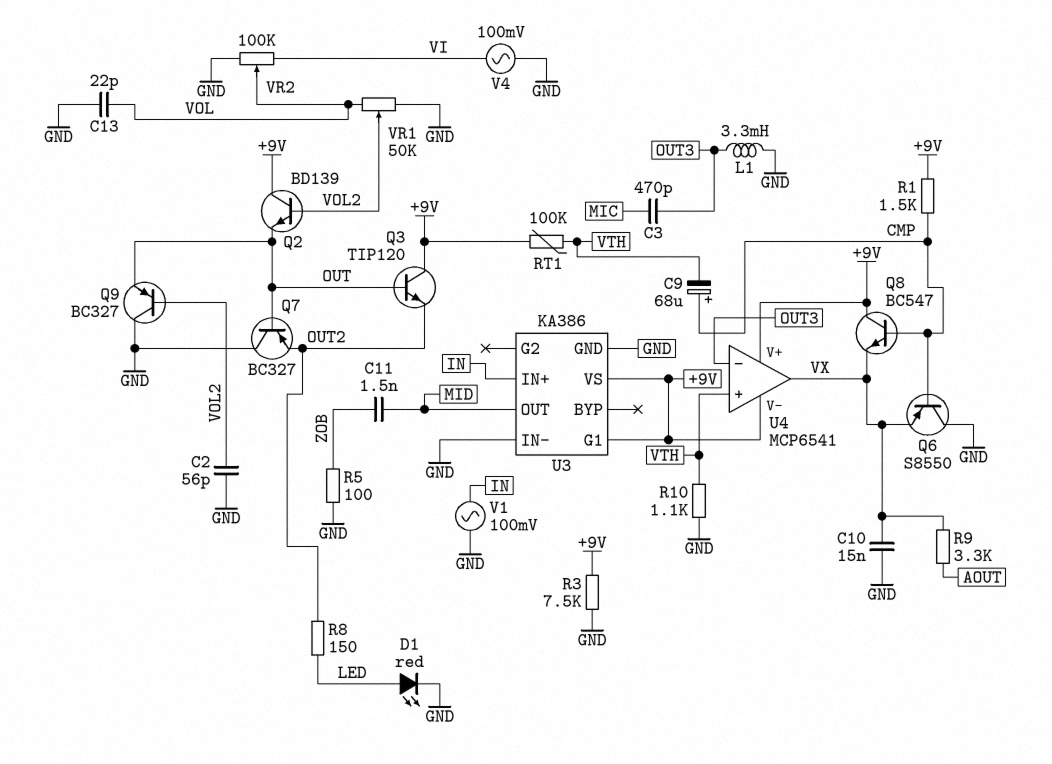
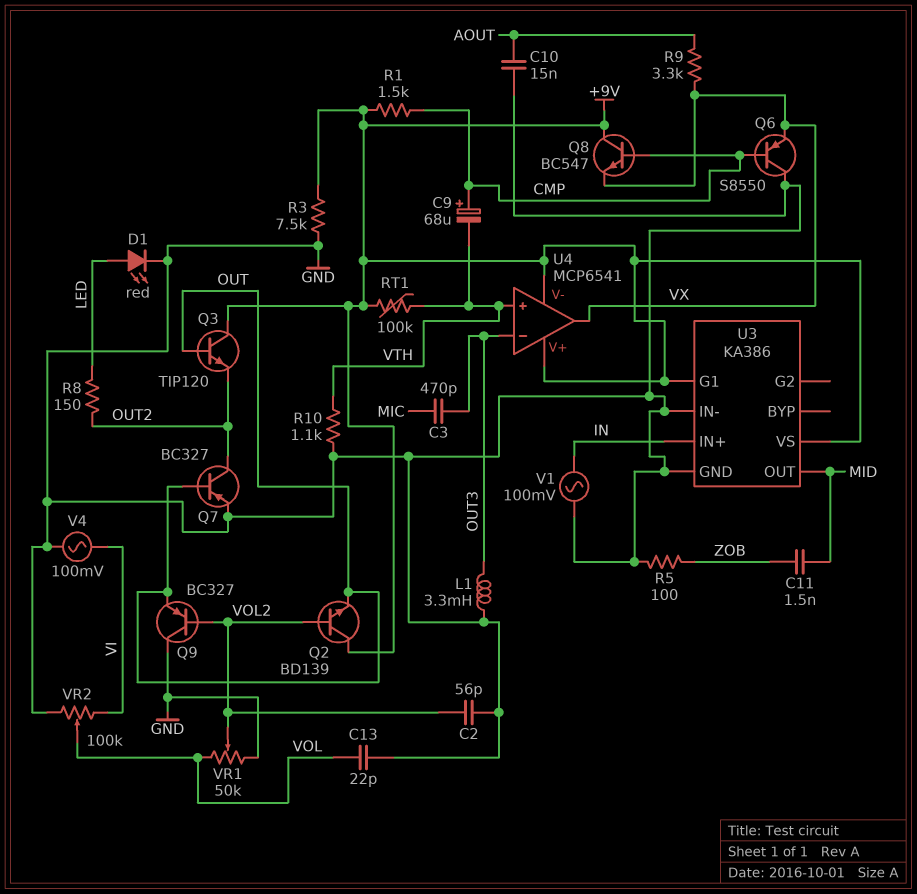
C10: 15nF (GND, VX) -> 15nF (AOUT, GND)
Q7: PNP BC327 (B OUT, C GND, E OUT2) -> PNP BC327 (B OUT, C OUT2, E GND)

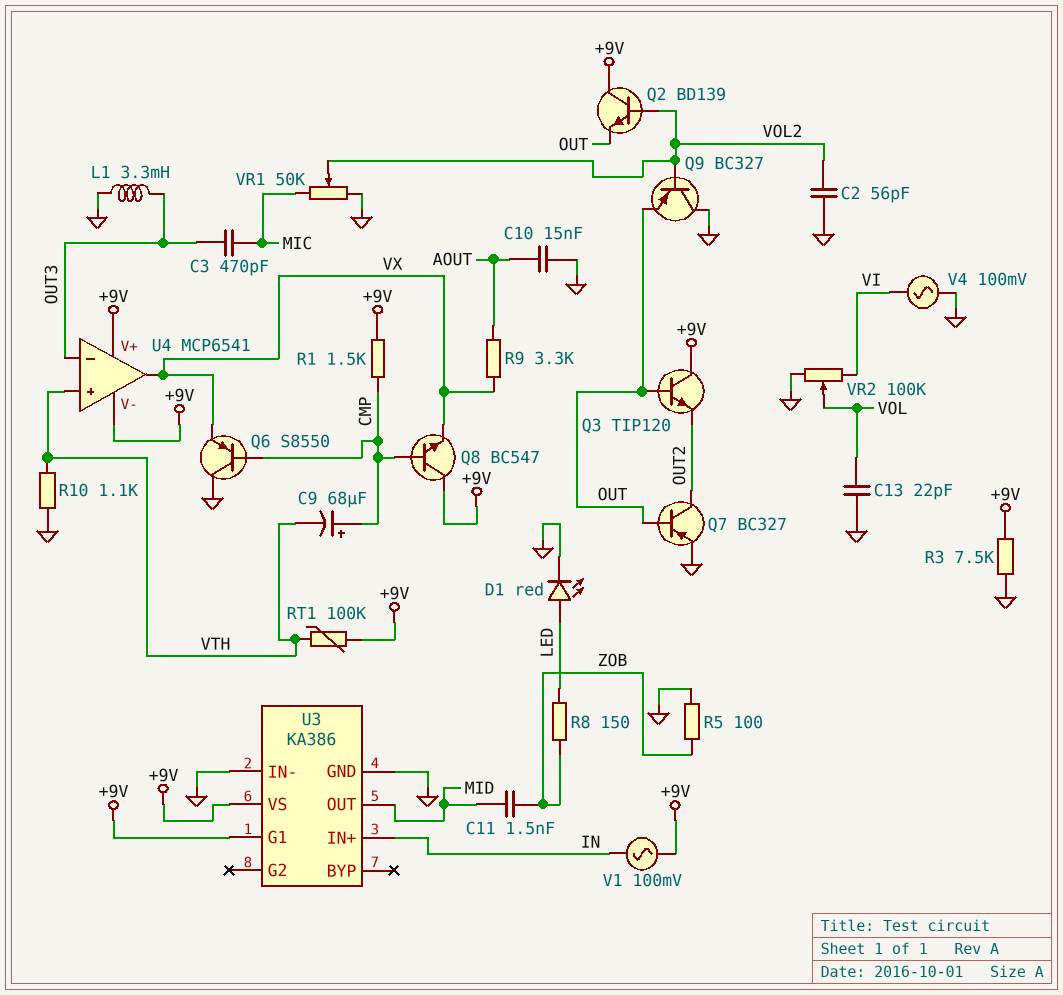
R8: 150 (LED, OUT2) -> 150 (LED, ZOB)
V1: AC 100mV (GND, IN) -> AC 100mV (+9V, IN)
VR1: 50k (GND, VOL, wiper VOL2) -> 50k (GND, MIC, wiper VOL2)

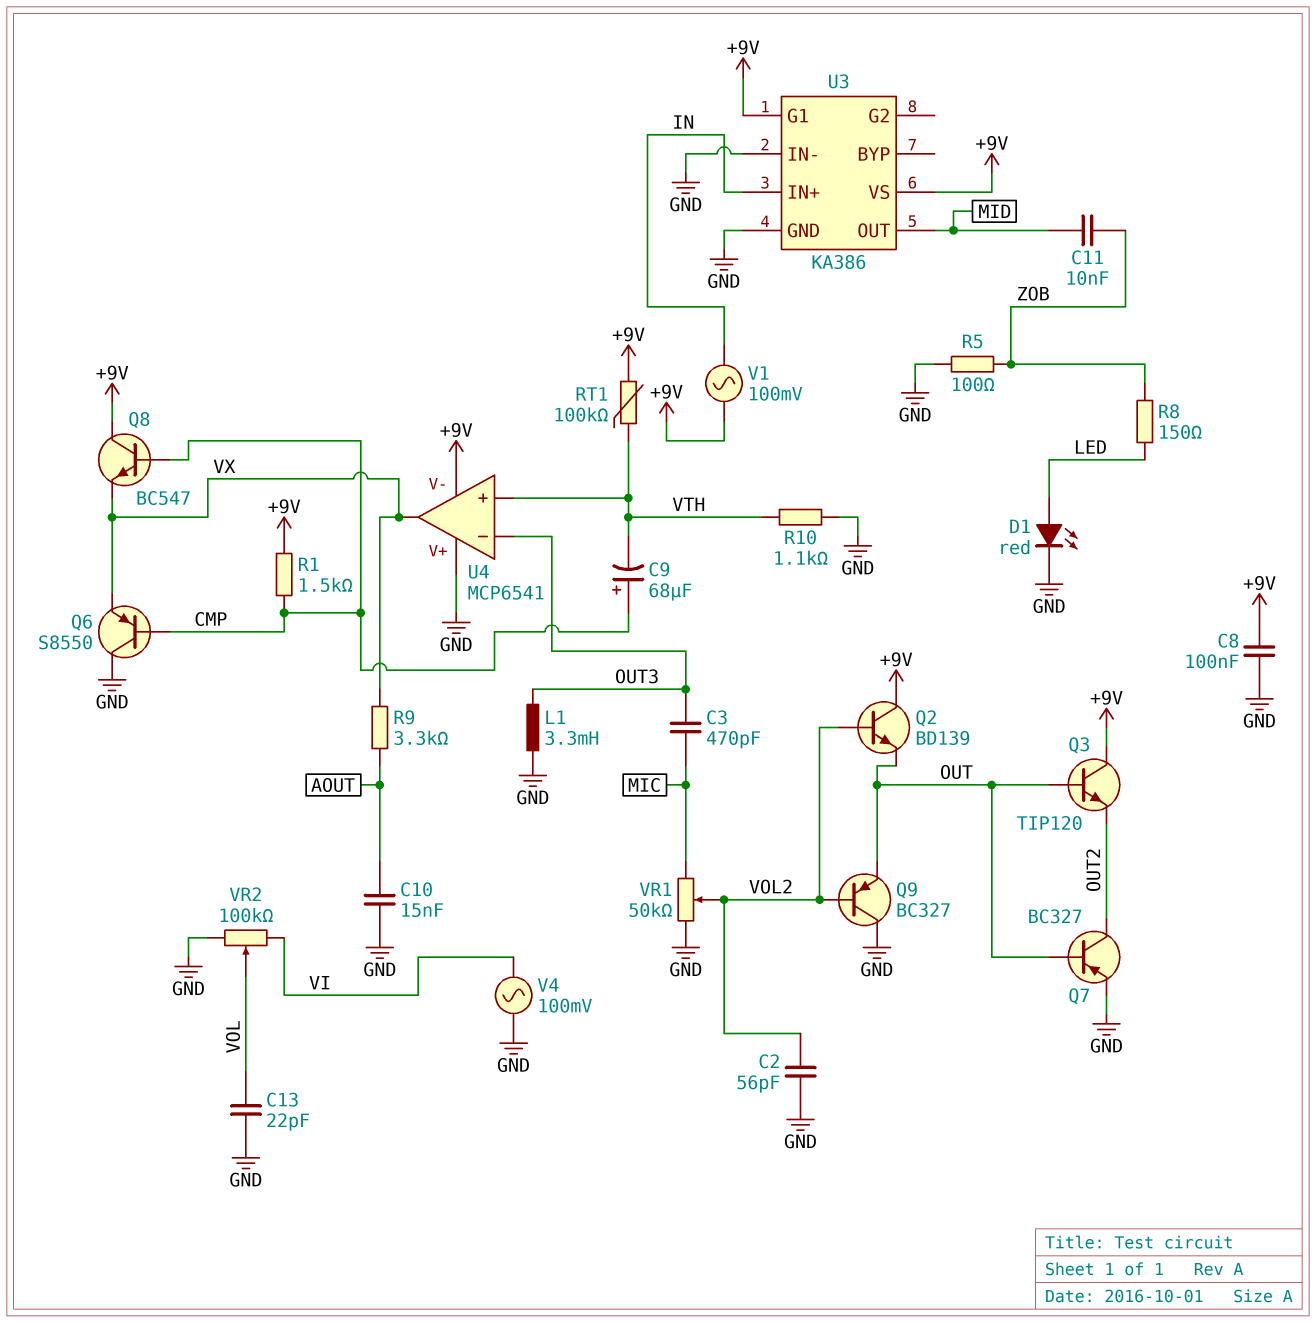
C8: none -> 100nF (+9V, GND)
C11: 1.5nF (MID, ZOB) -> 10nF (MID, ZOB)
R3: 7.5k (+9V, GND) -> none
U4 pin V+: +9V -> GND

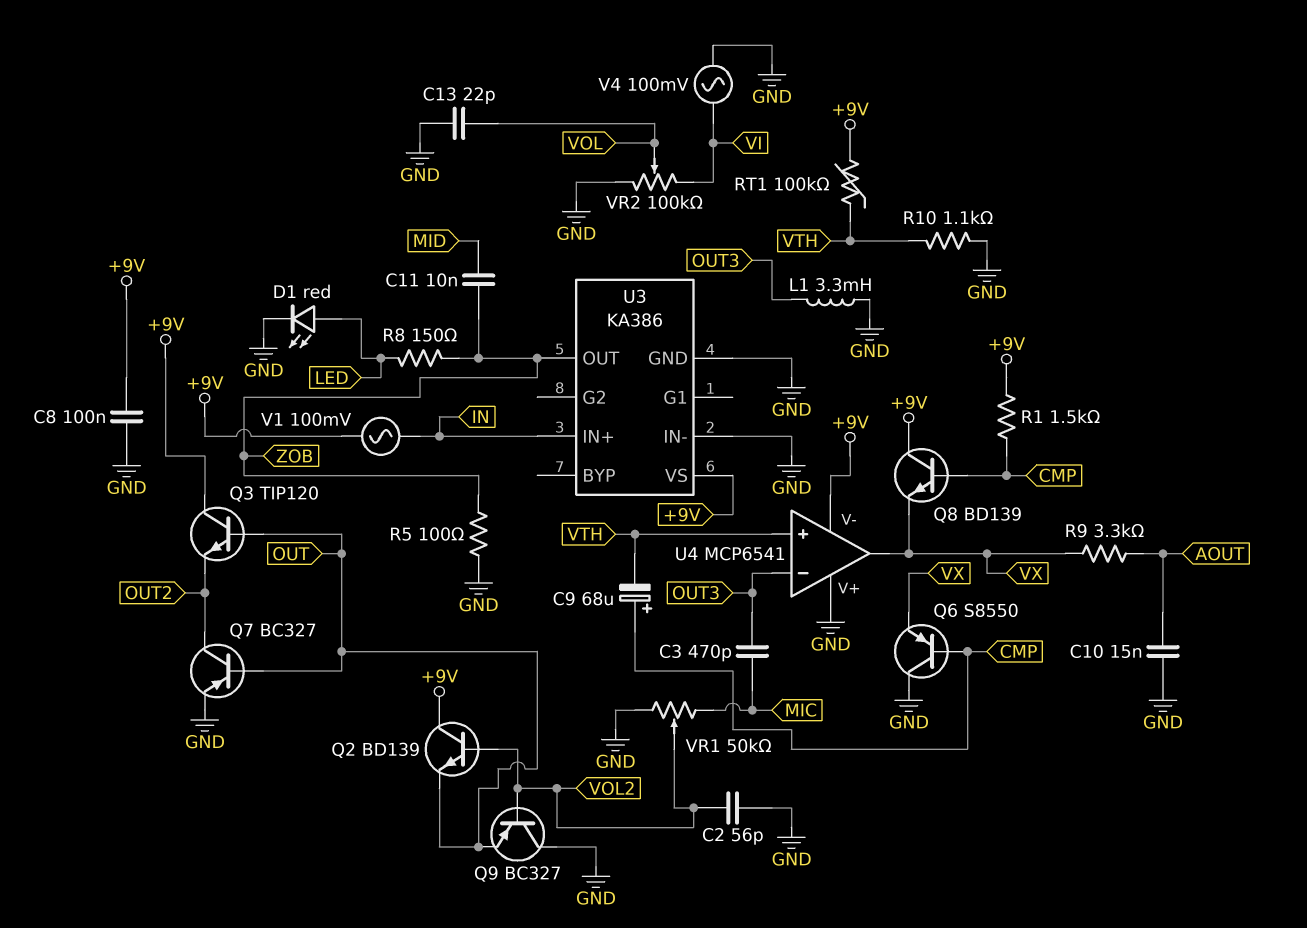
Q8: NPN BC547 (B CMP, C +9V, E VX) -> NPN BD139 (B CMP, C +9V, E VX)
U3 pin G1: +9V -> none
U3 pin OUT: MID -> ZOB

